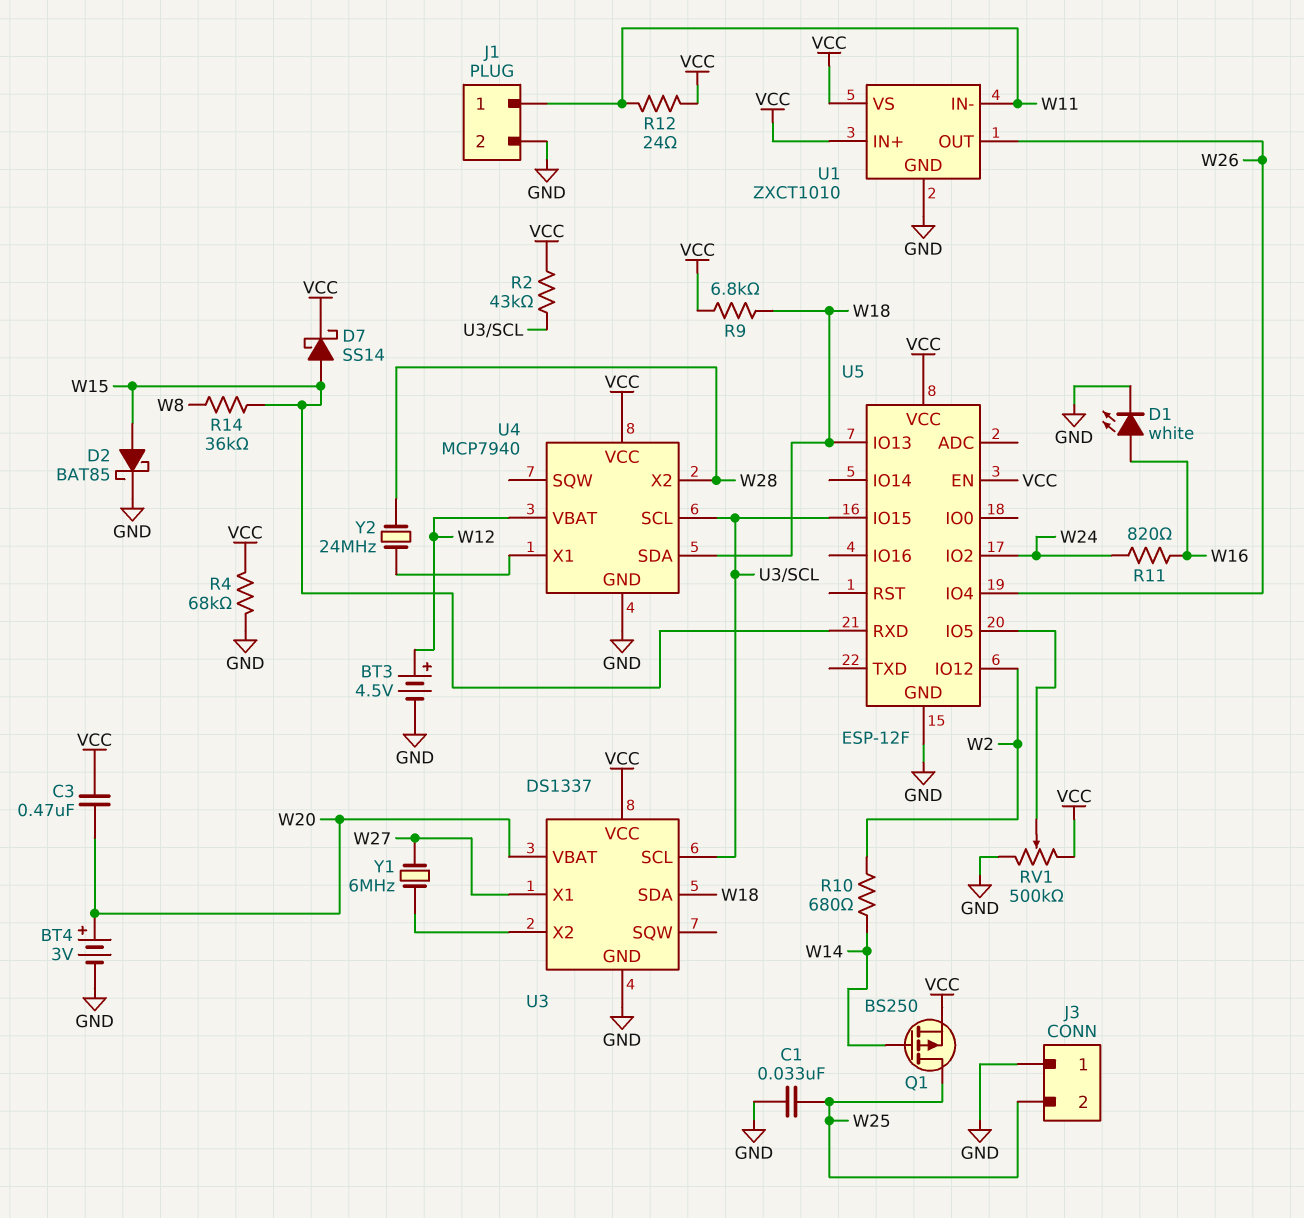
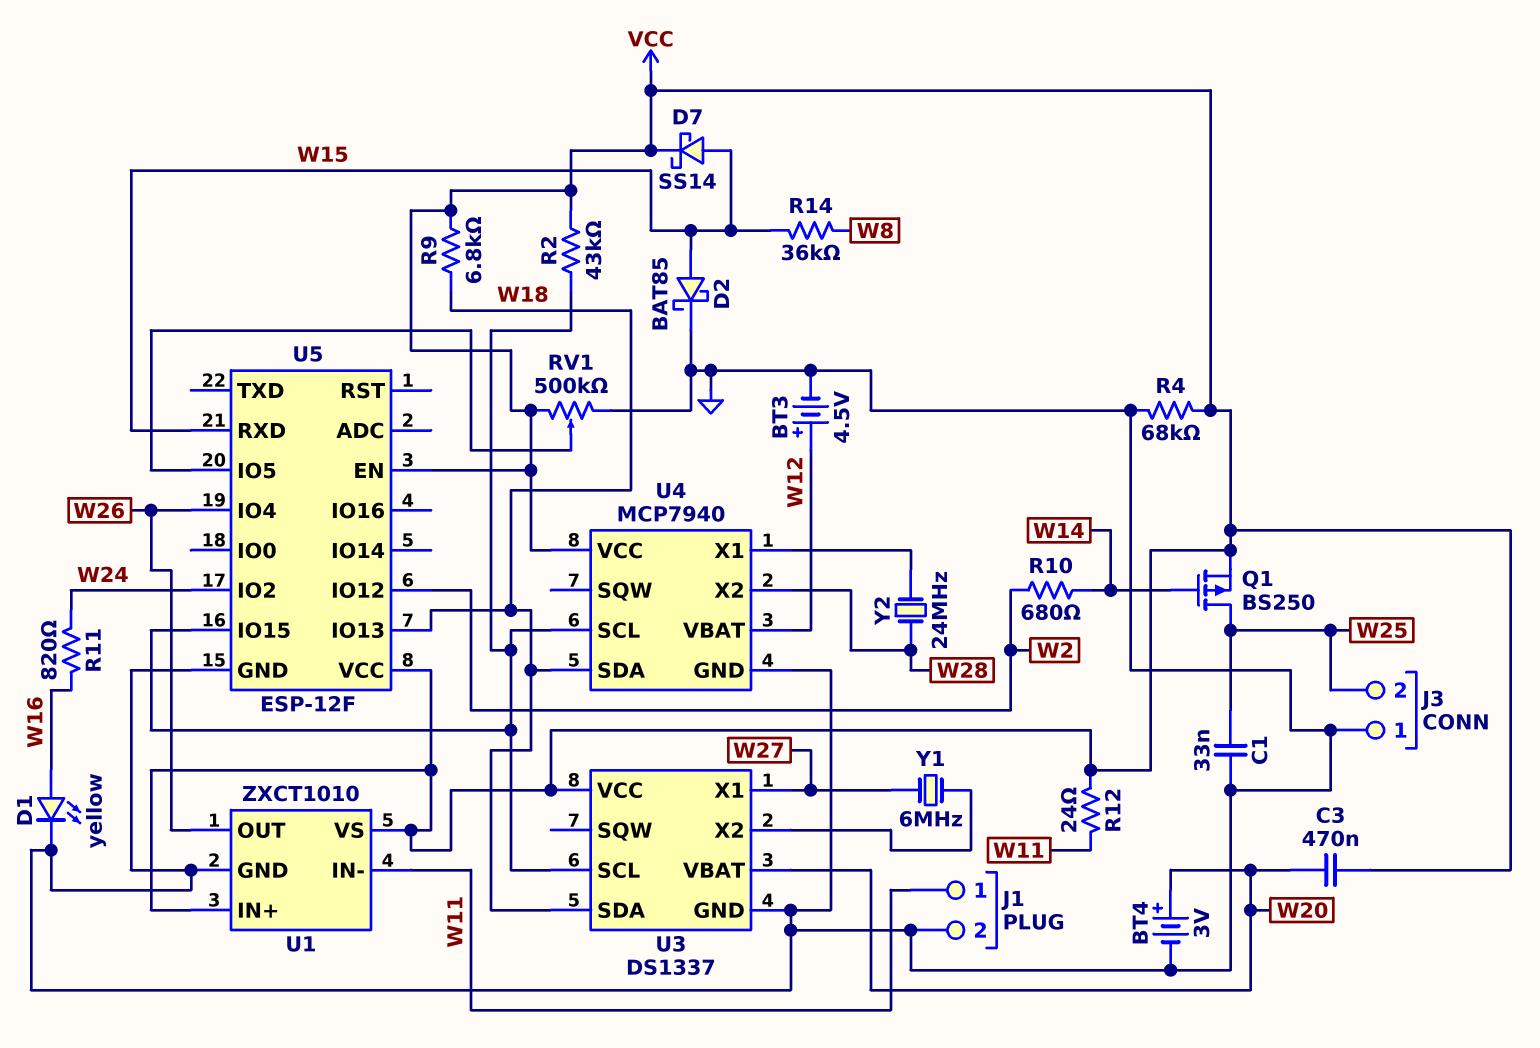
D1: LED white (A W16, K GND) -> LED yellow (A W16, K GND)

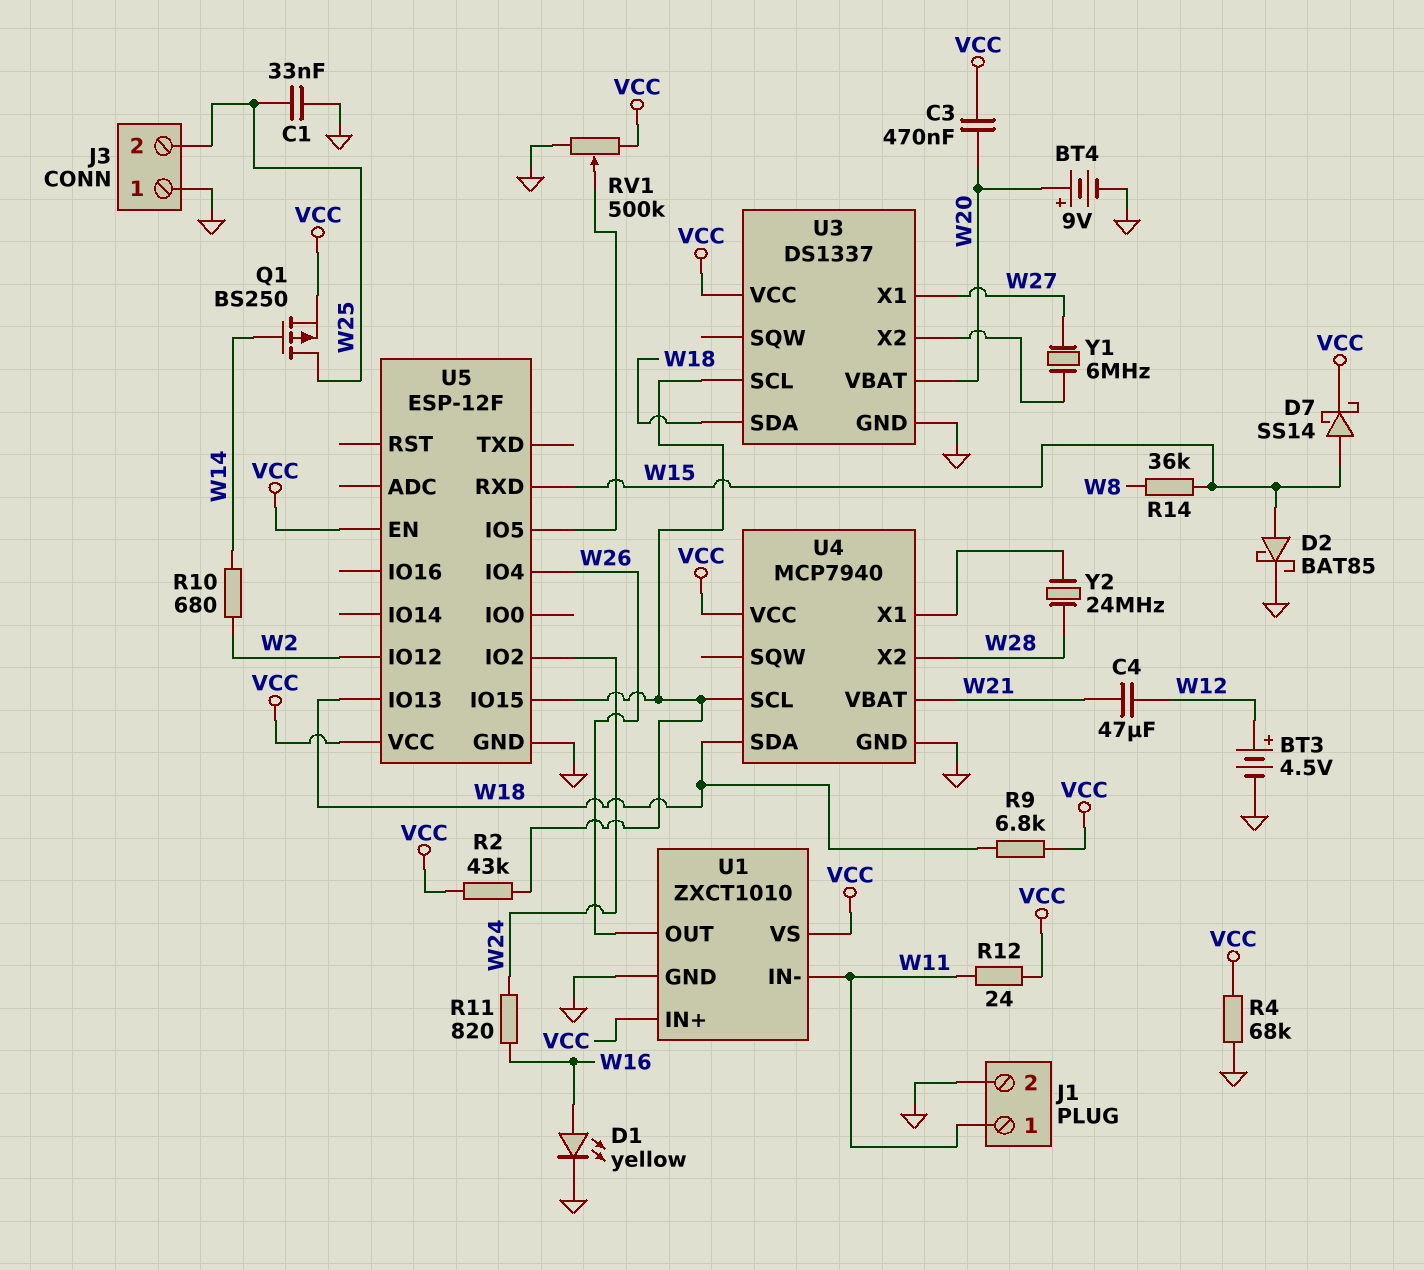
BT4: 3V (plus W20, minus GND) -> 9V (plus W20, minus GND)
C4: none -> 47uF (W12, W21)
U4 pin VBAT: W12 -> W21

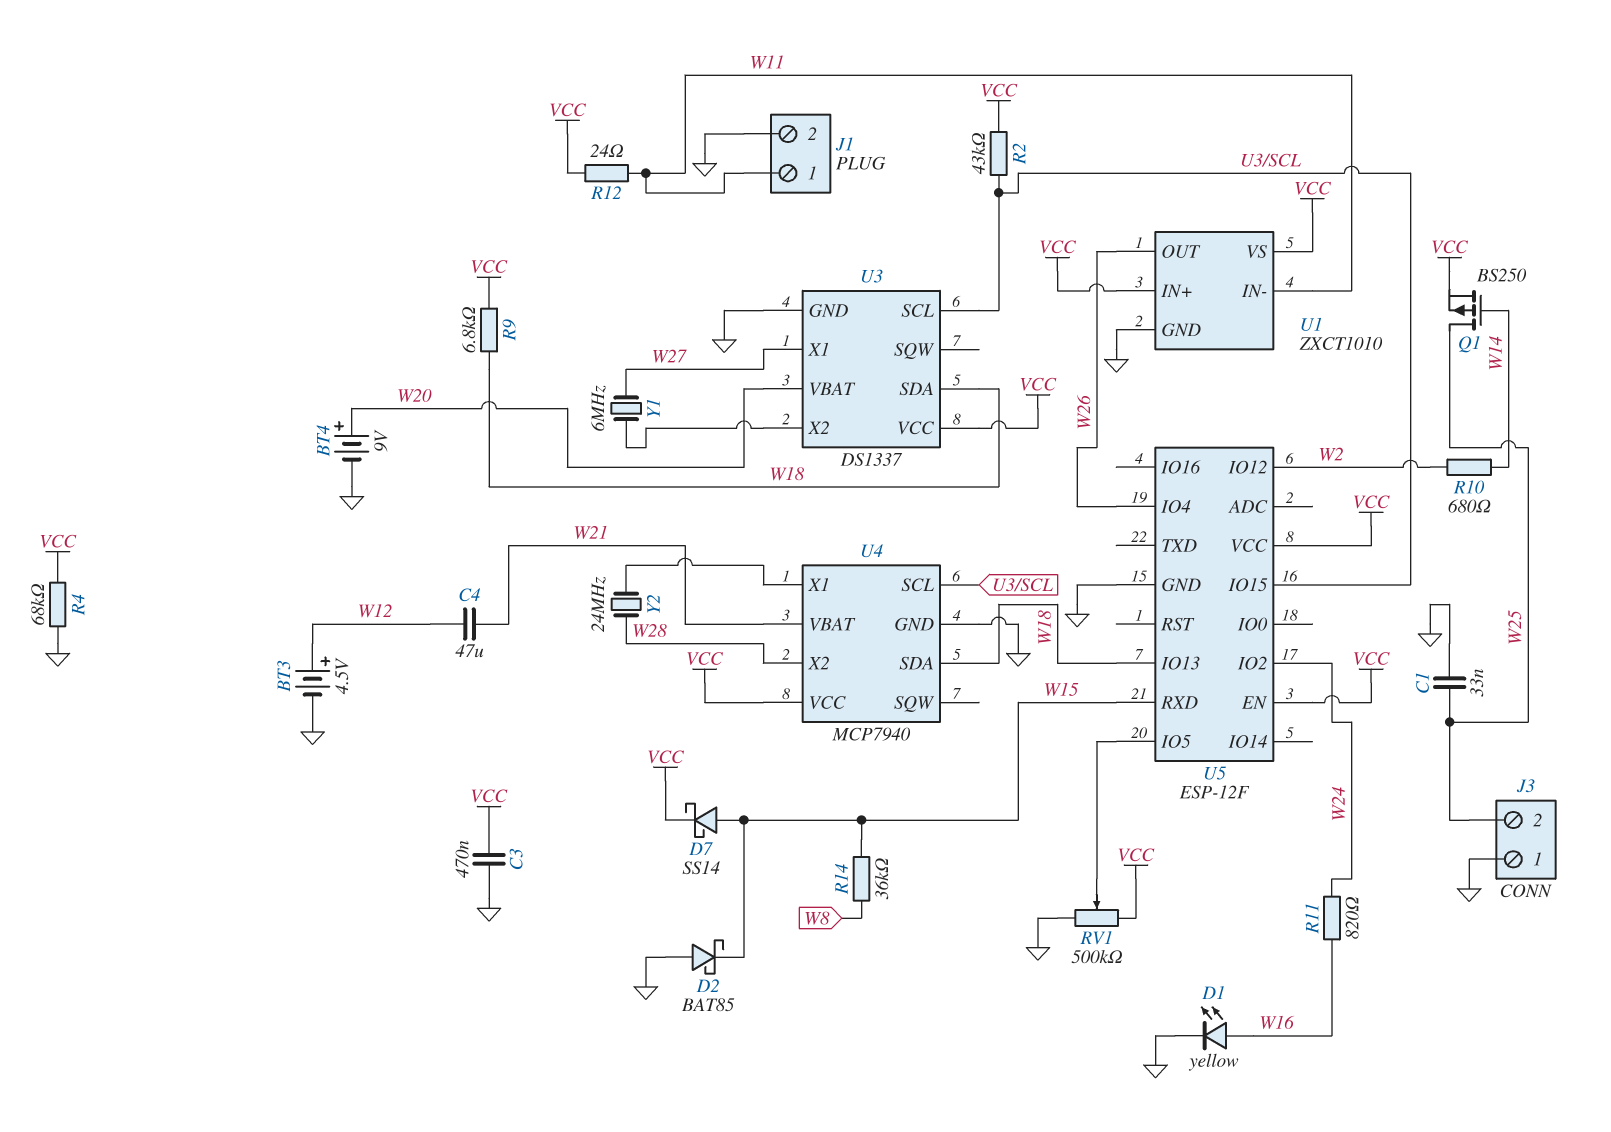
C3: 470nF (VCC, W20) -> 470nF (GND, VCC)
D2: schottky BAT85 (A W15, K GND) -> schottky BAT85 (A GND, K W15)

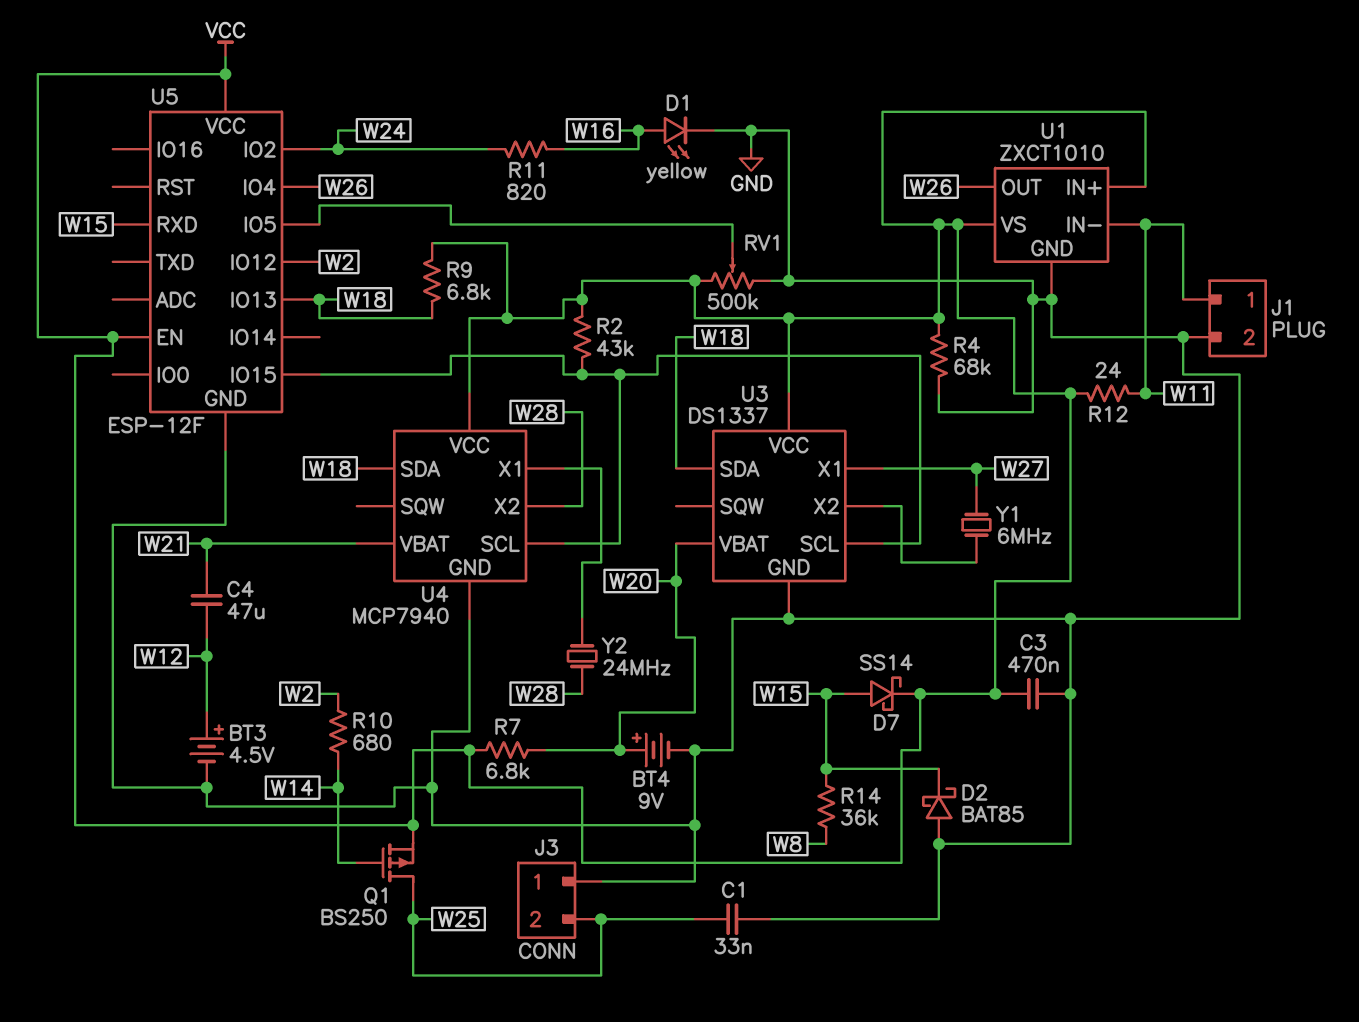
R7: none -> 6.8k (VCC, W20)

